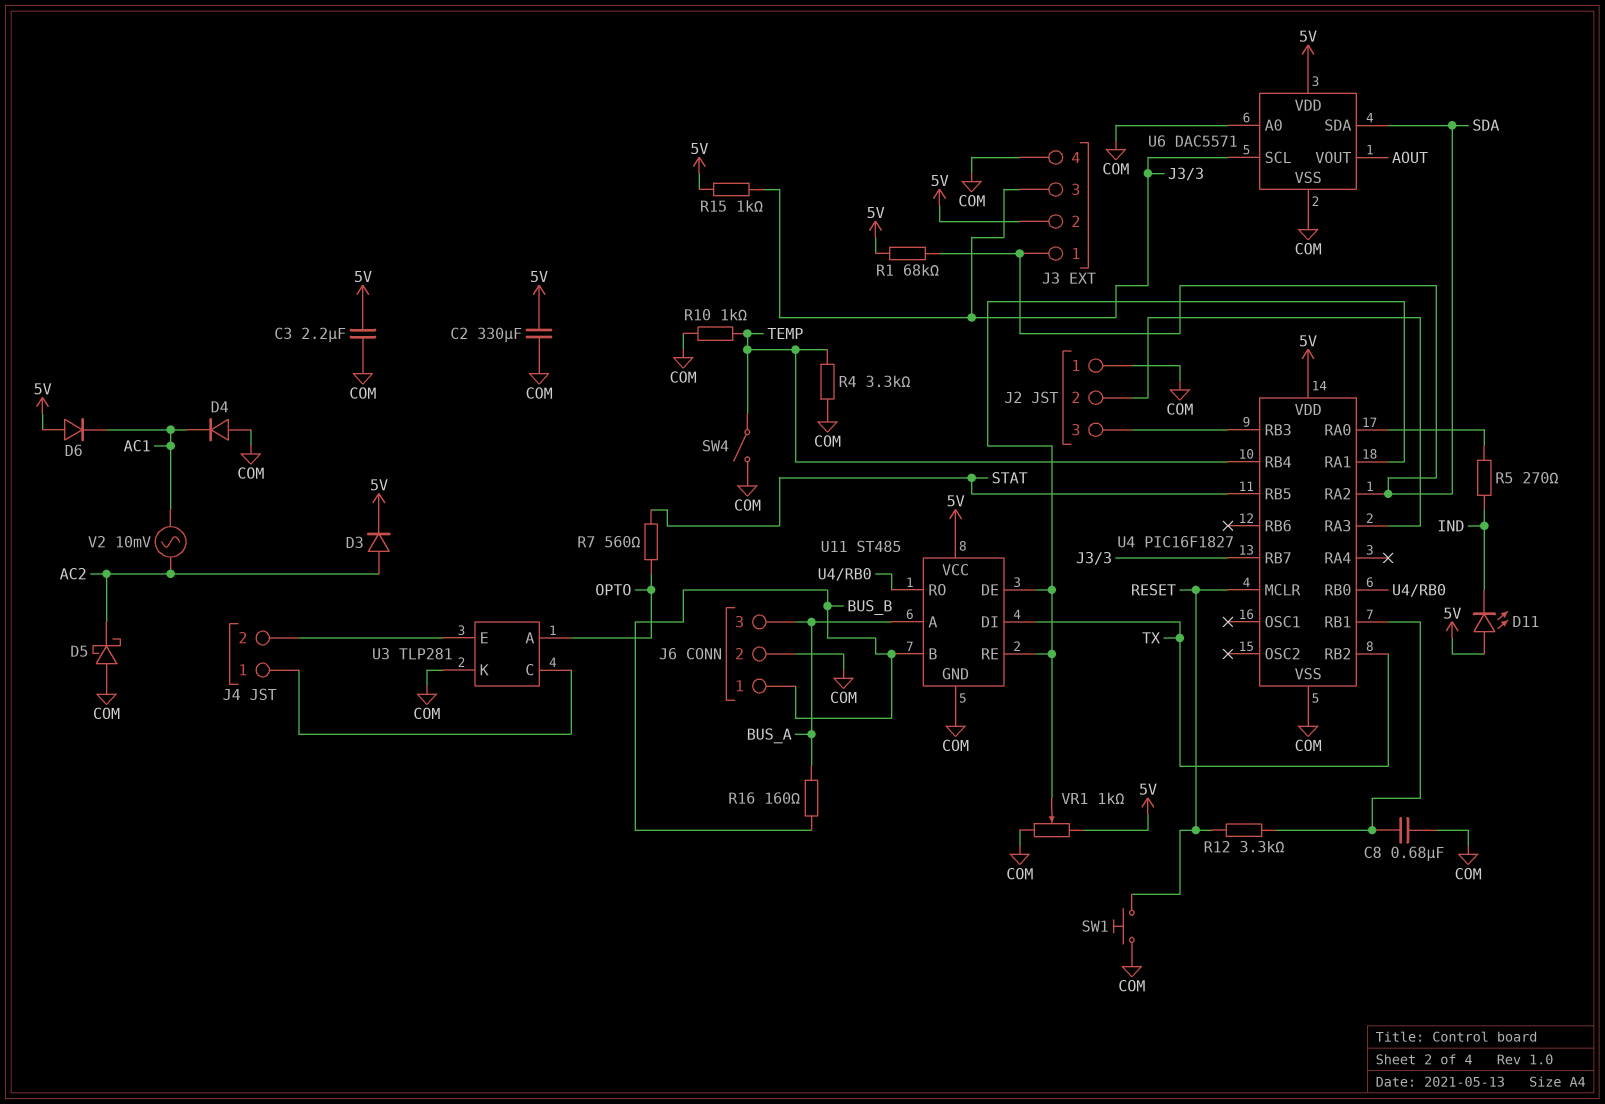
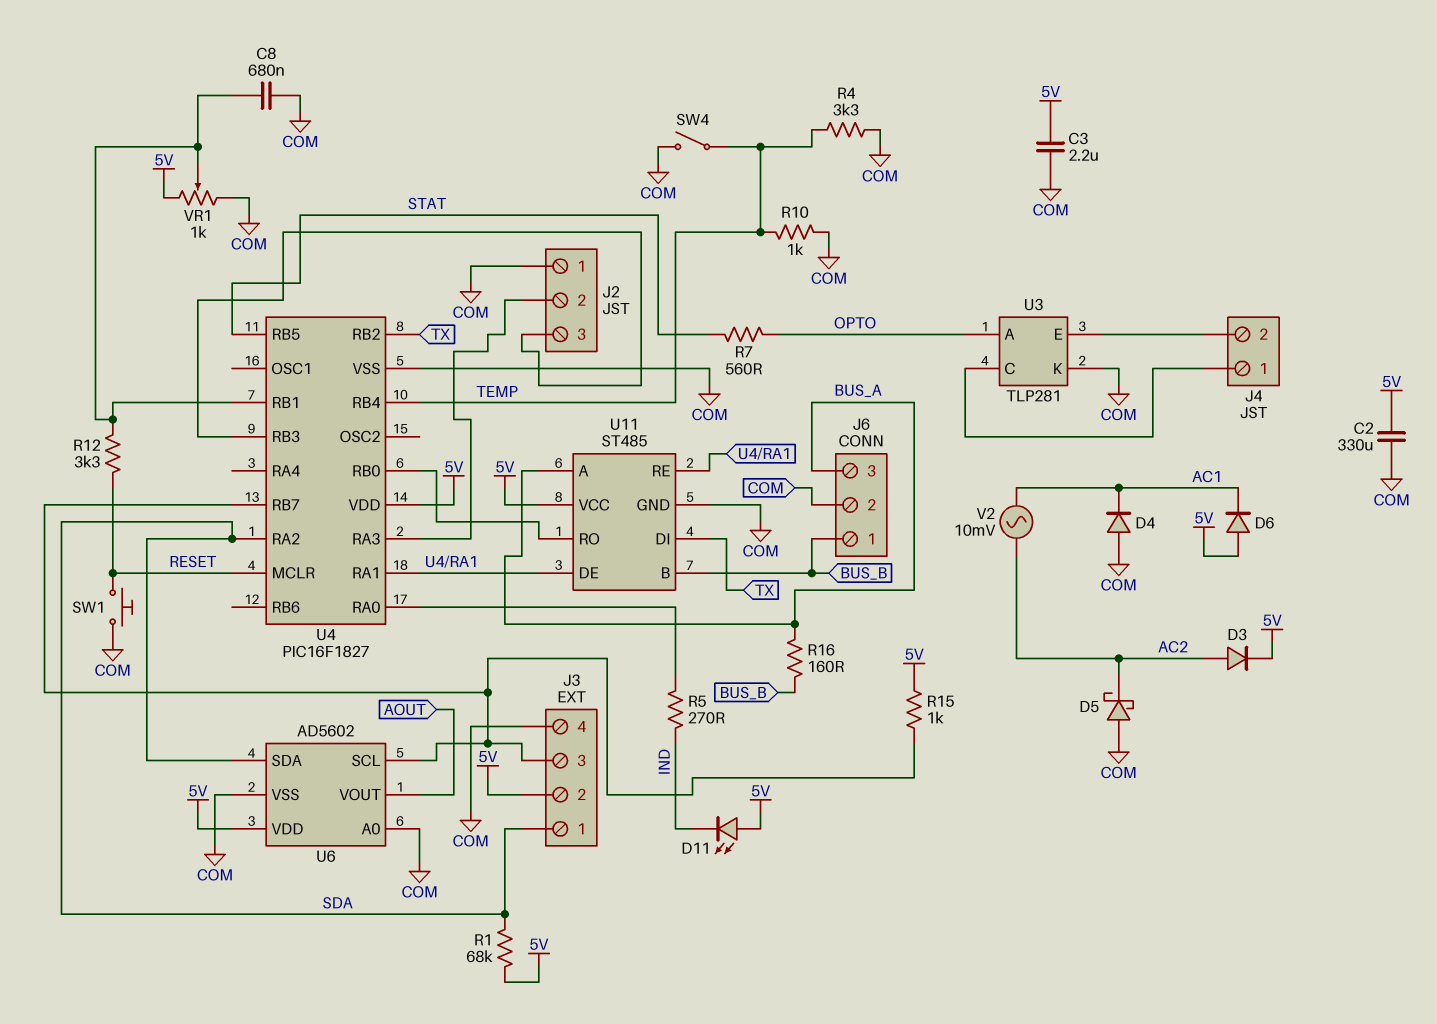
U6: DAC5571 -> AD5602
VR1: 1k (5V, COM, wiper U4/RA1) -> 1k (5V, COM, wiper U4/RB1)

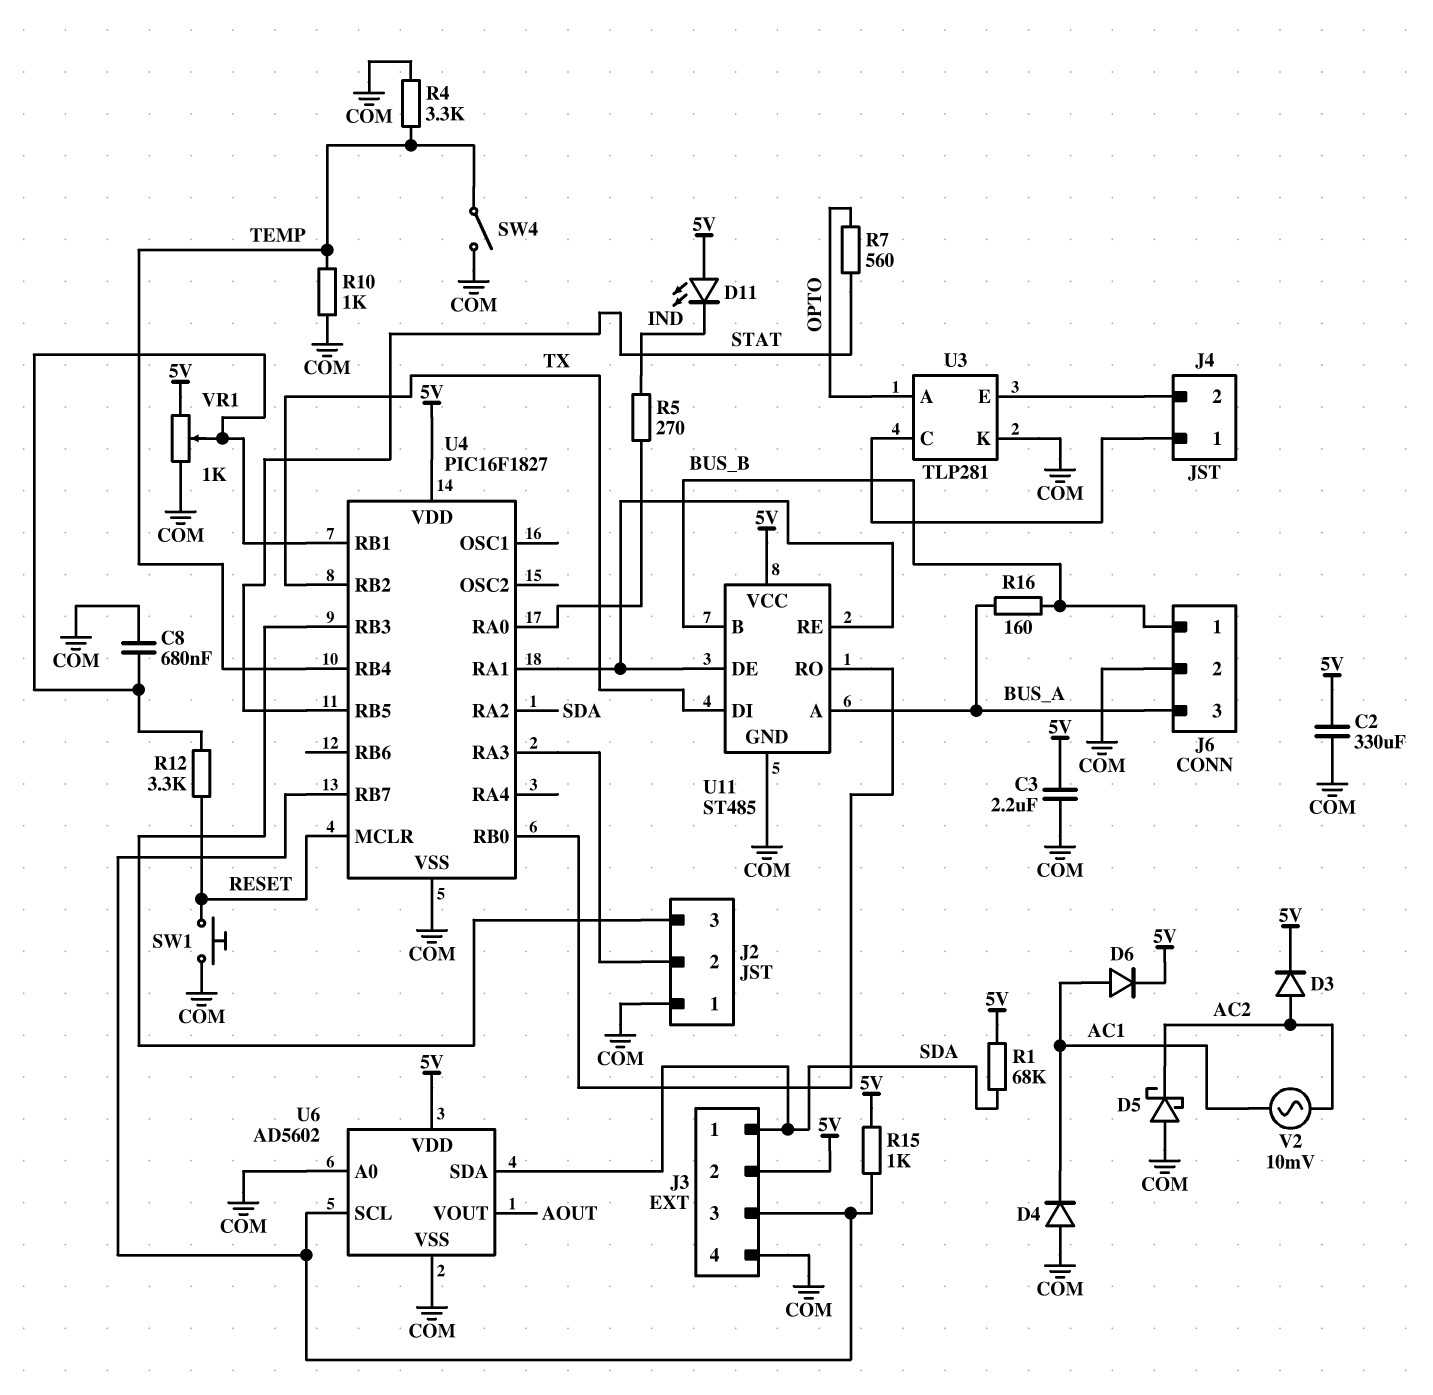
D6: diode (A 5V, K AC1) -> diode (A AC1, K 5V)

